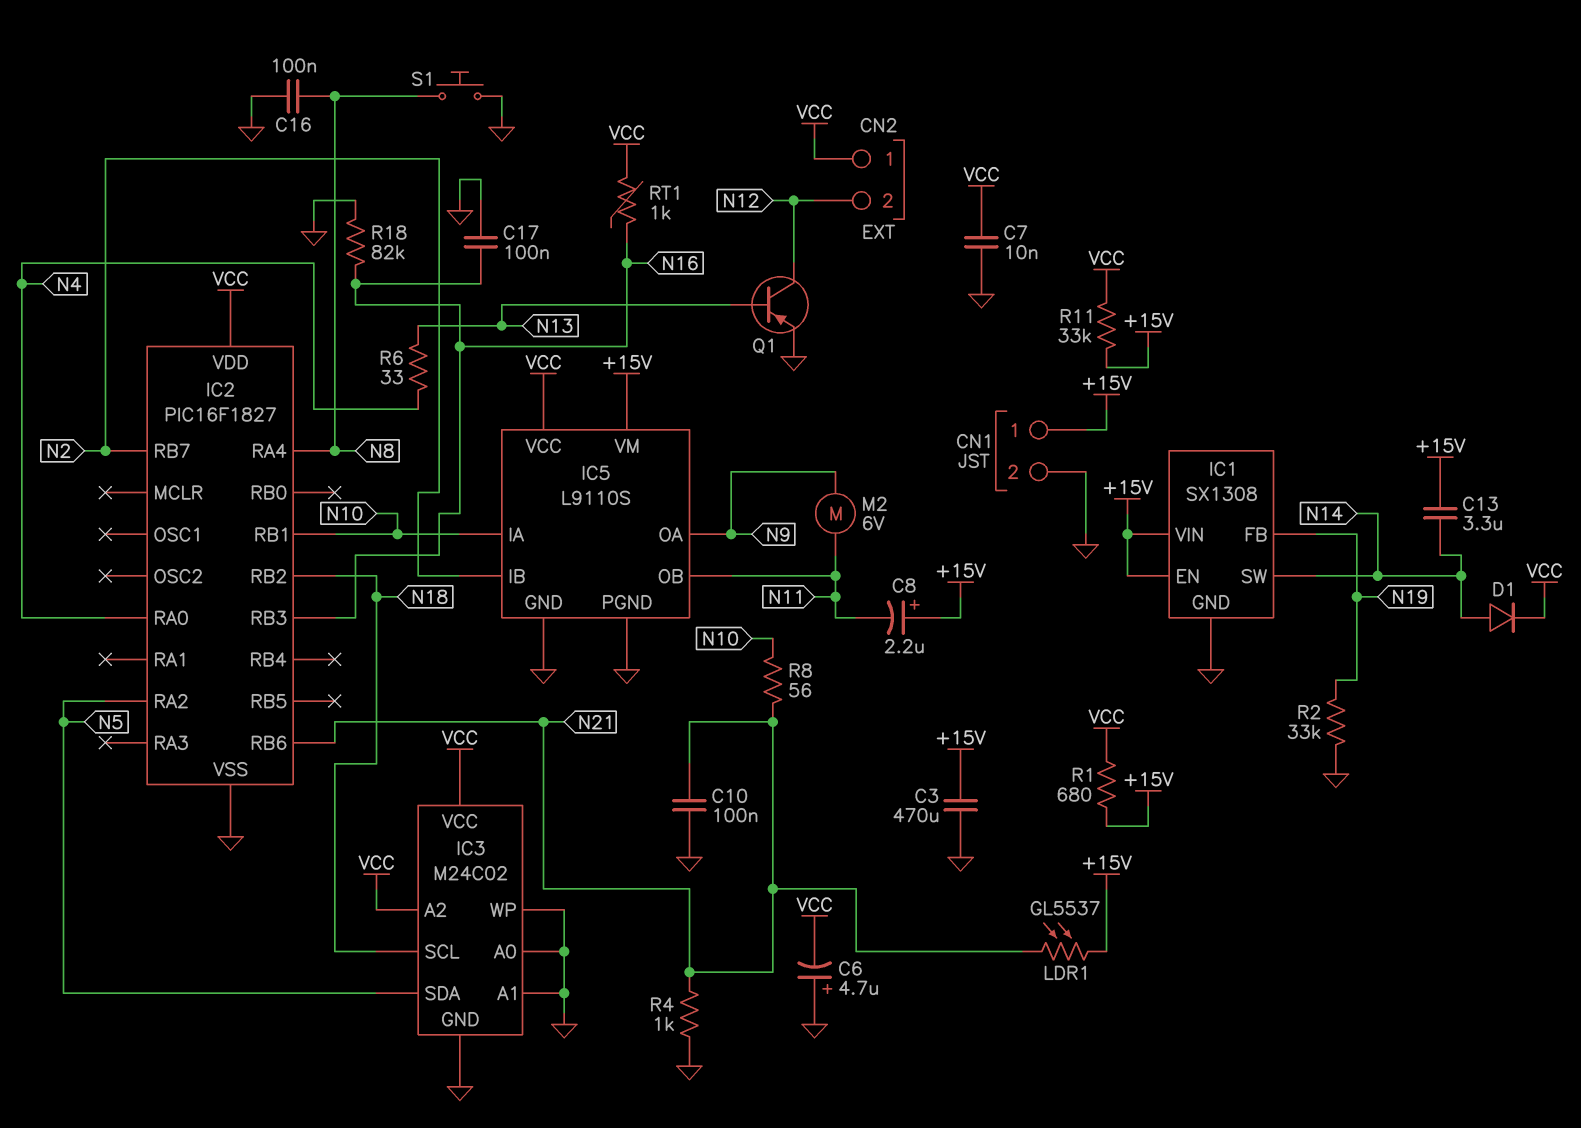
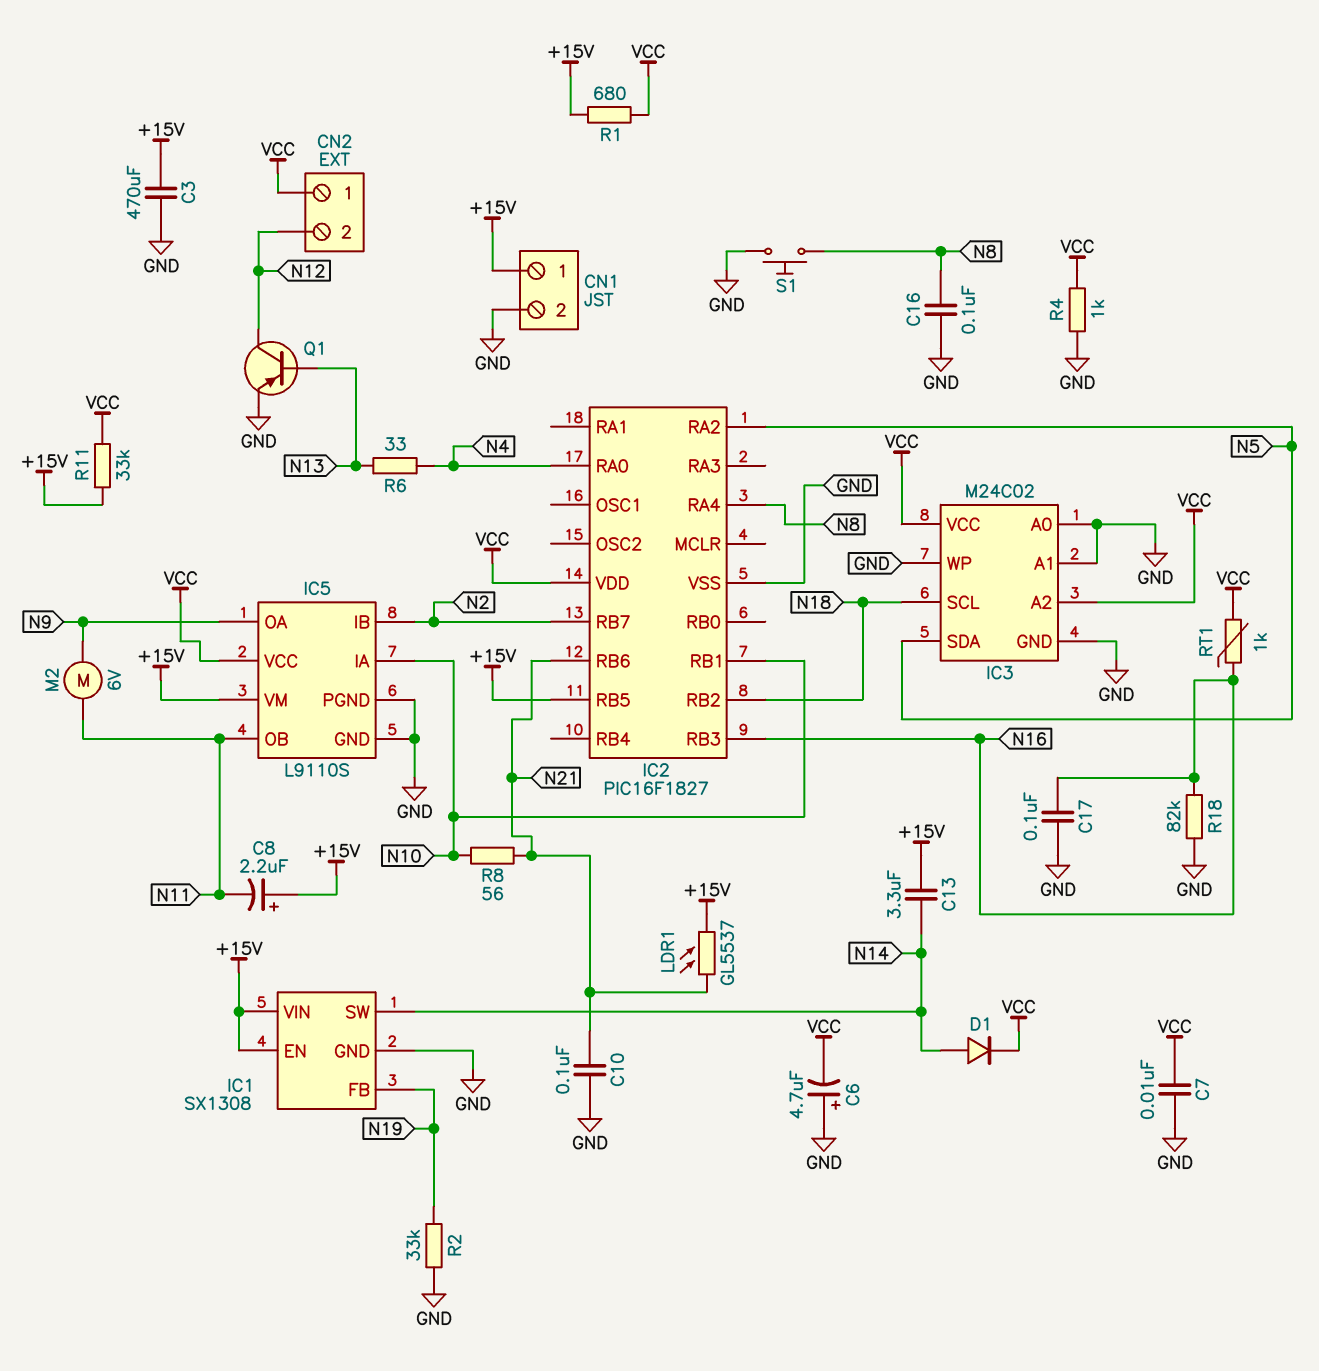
IC2 pin RB5: none -> +15V
R4: 1k (GND, N21) -> 1k (GND, VCC)

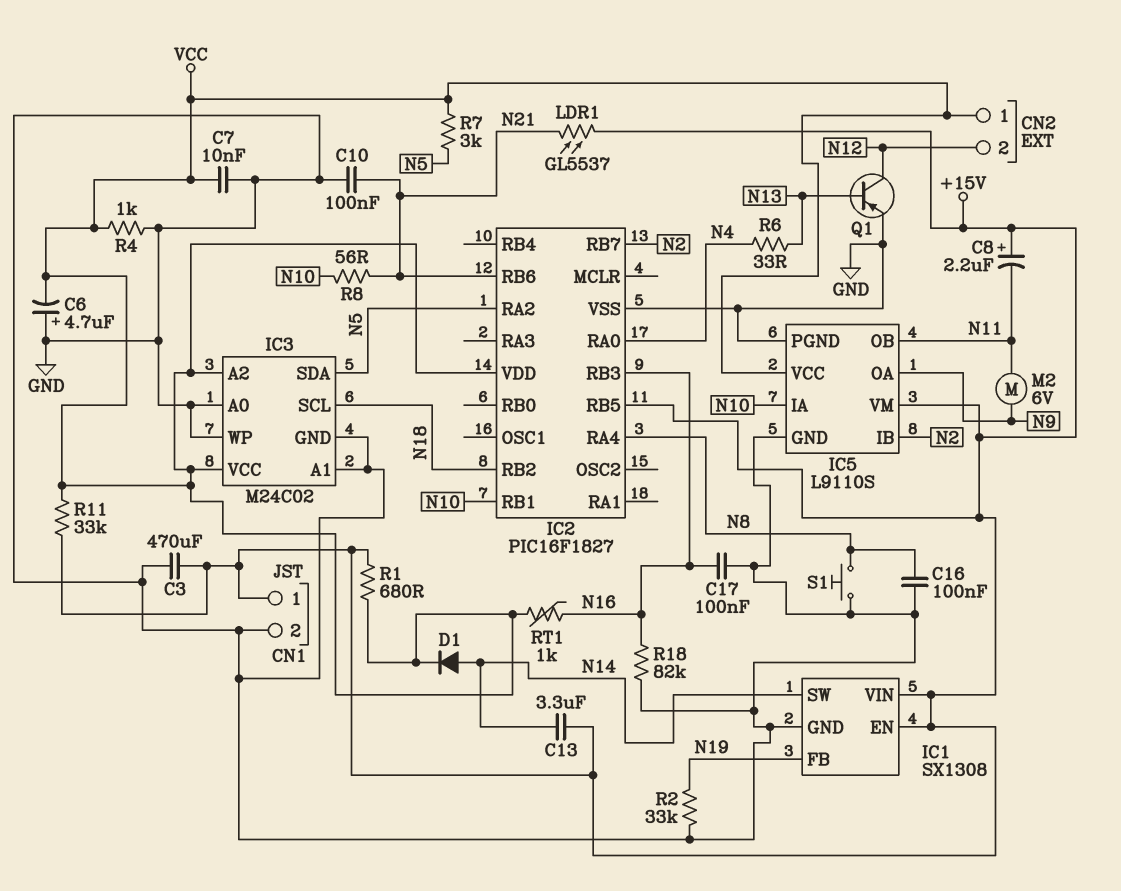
R7: none -> 3k (N5, VCC)

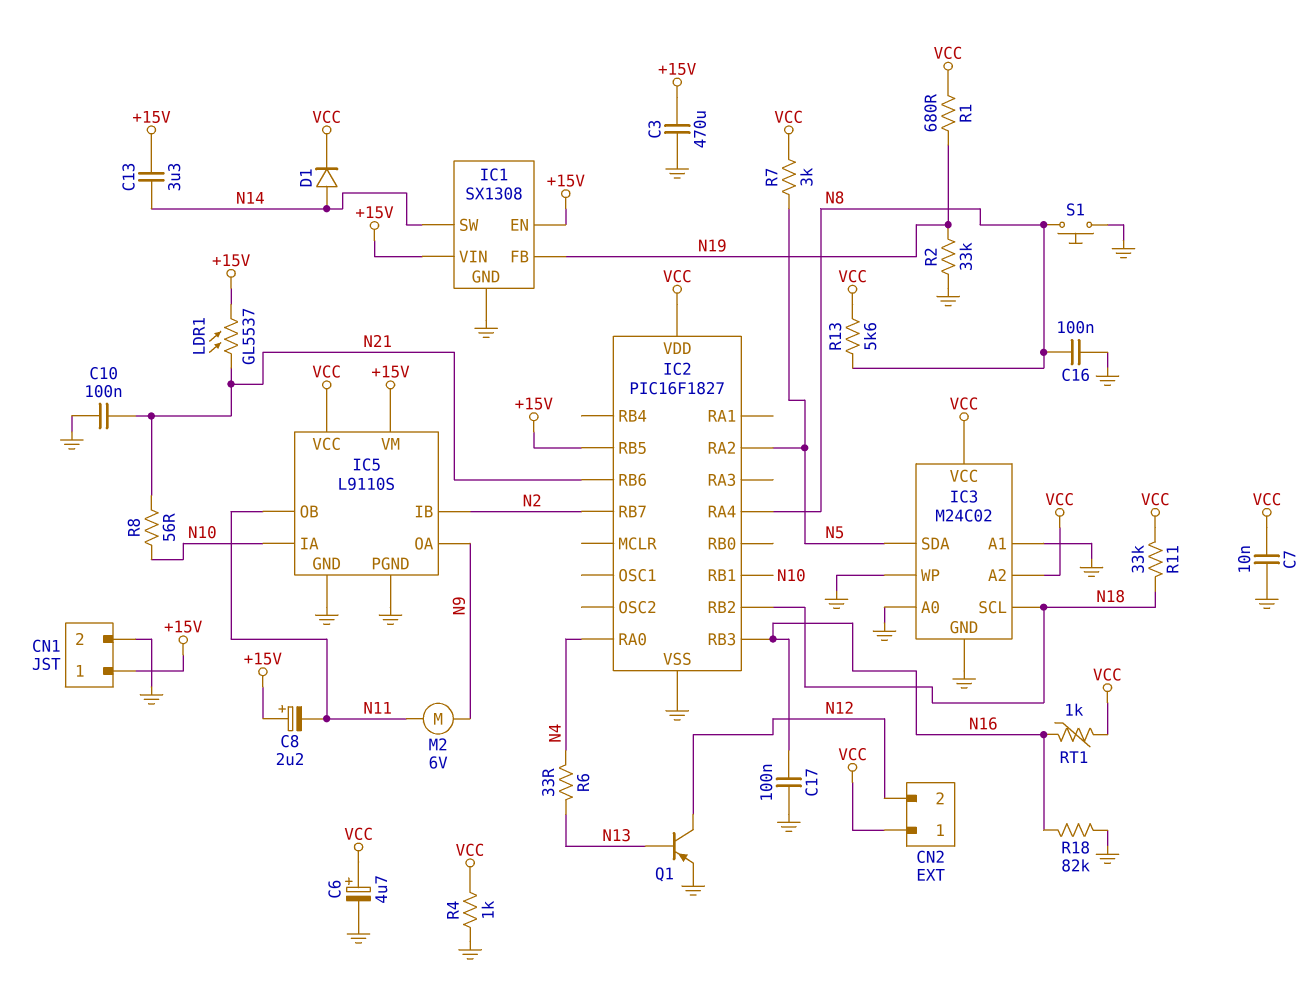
C6: 4.7uF (plus GND, minus VCC) -> 4.7uF (plus VCC, minus GND)
R1: 680 (+15V, VCC) -> 680 (N19, VCC)
R11: 33k (+15V, VCC) -> 33k (N18, VCC)
R13: none -> 5.6k (N8, VCC)

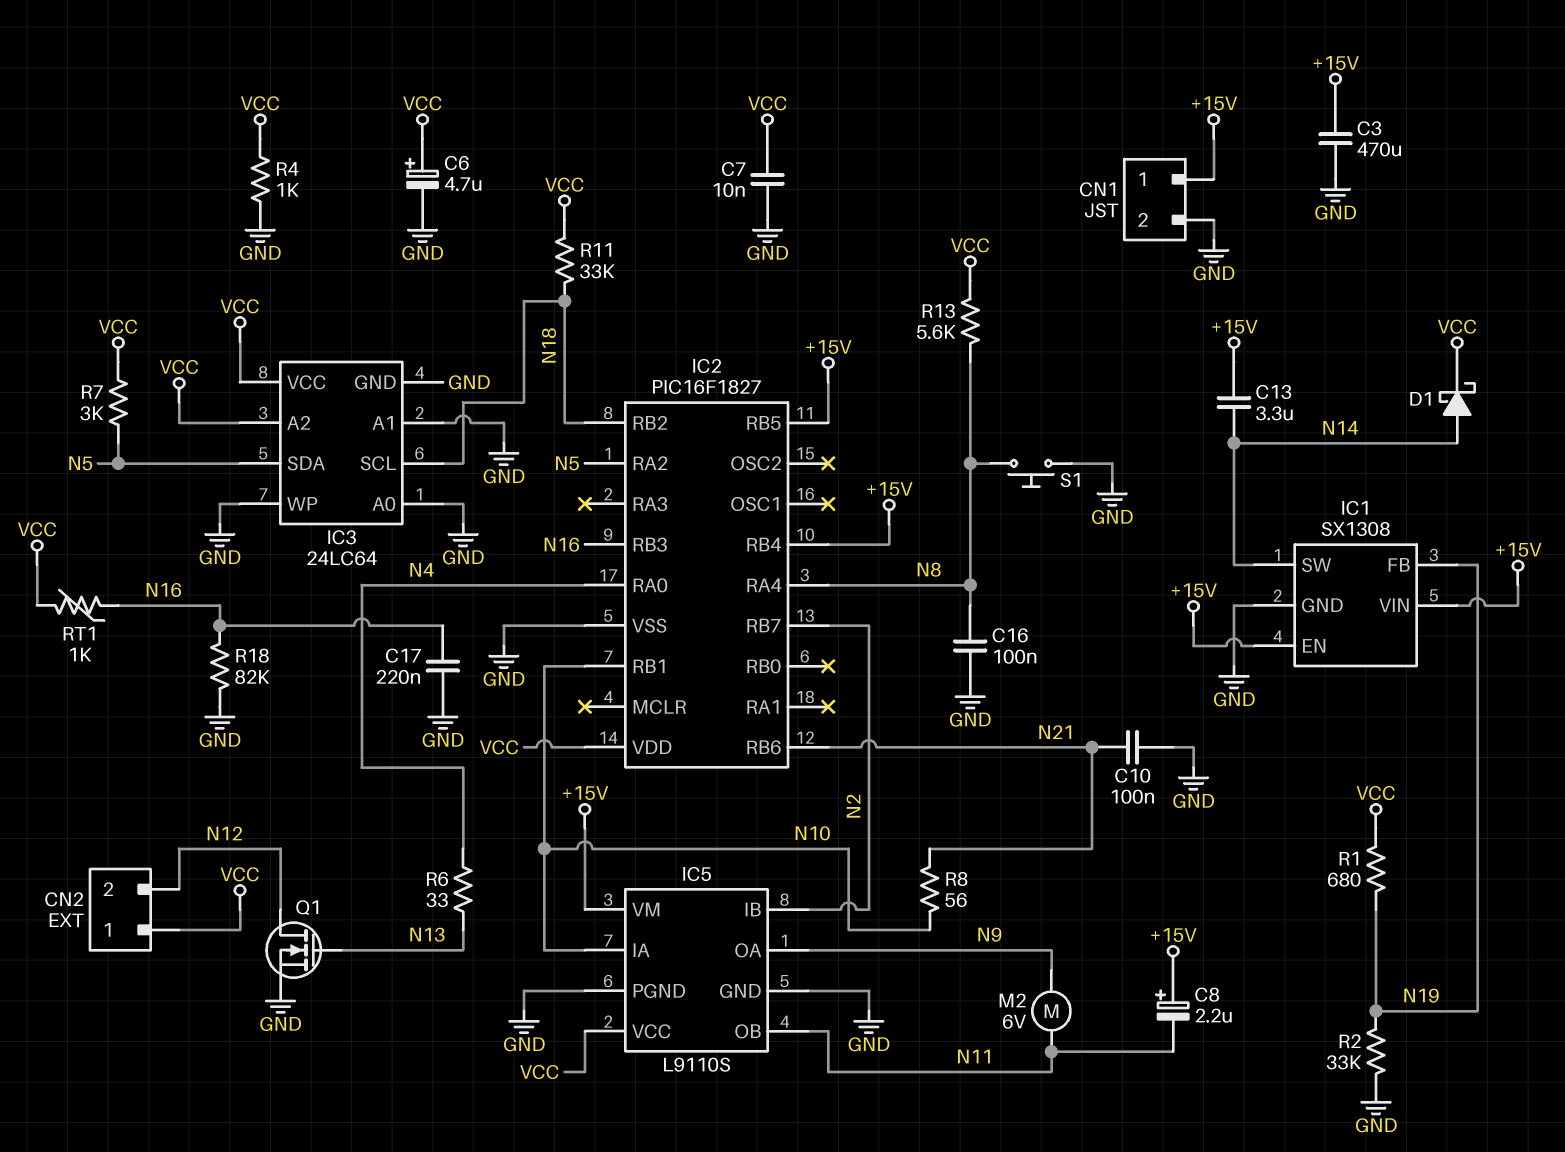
C17: 100nF (GND, N16) -> 220nF (GND, N16)
D1: diode (A N14, K VCC) -> schottky (A N14, K VCC)
IC2 pin RB4: none -> +15V
IC3: M24C02 -> 24LC64
LDR1: GL5537 (+15V, N21) -> none
Q1: PNP (B N13, C N12, E GND) -> NMOS (G N13, D N12, S GND)

